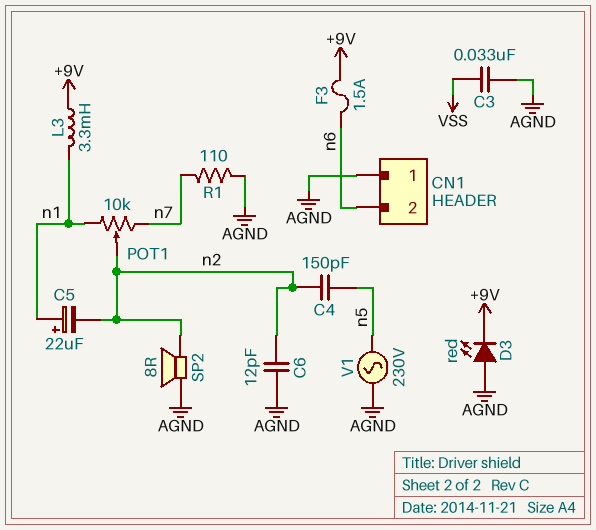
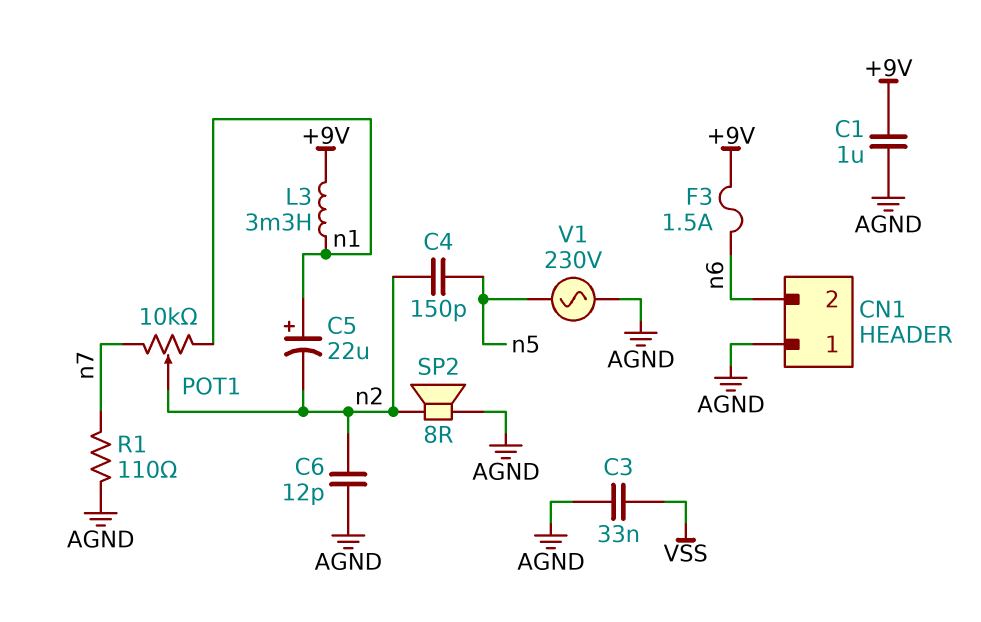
C1: none -> 1uF (+9V, AGND)
D3: LED red (A AGND, K +9V) -> none

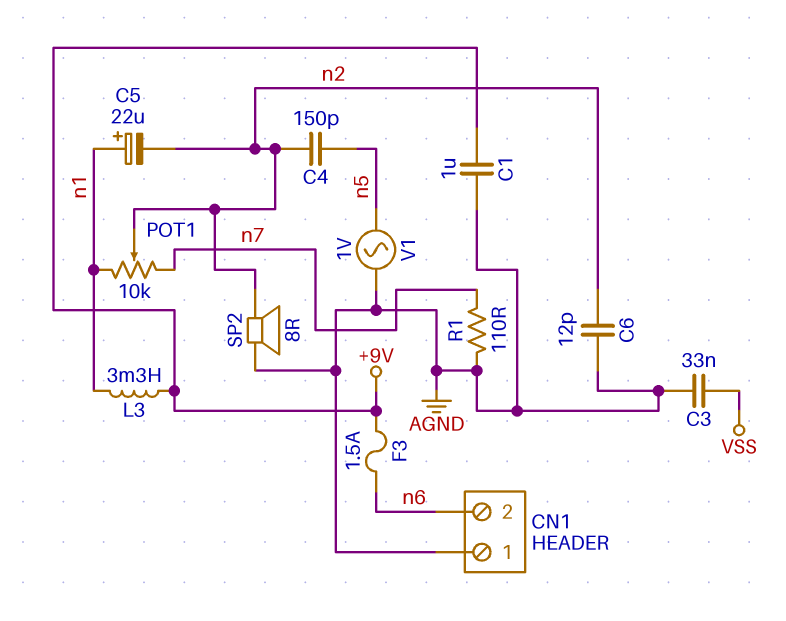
V1: AC 230V (AGND, n5) -> AC 1V (AGND, n5)

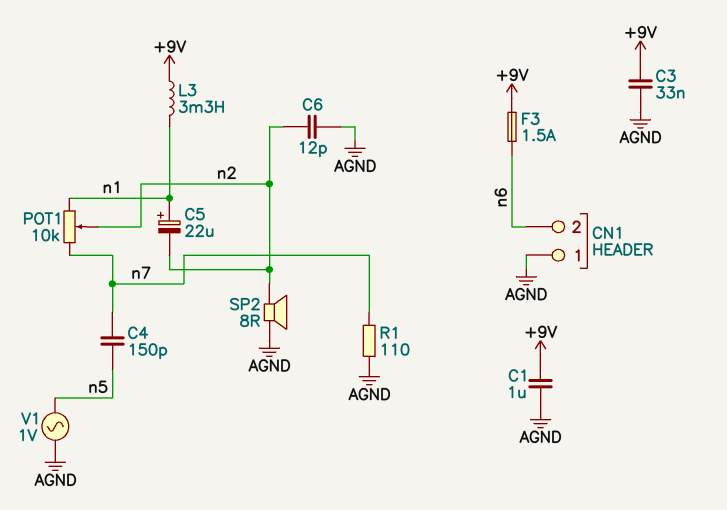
C3: 33nF (AGND, VSS) -> 33nF (+9V, AGND)
C4: 150pF (n2, n5) -> 150pF (n5, n7)

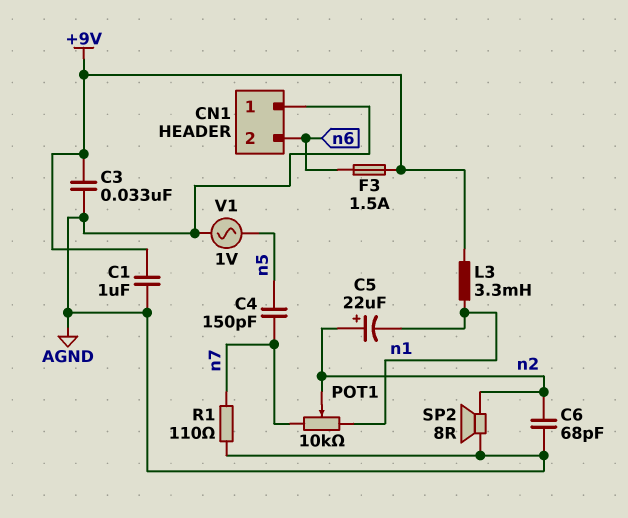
C5: 22uF (plus n1, minus n2) -> 22uF (plus n2, minus n1)
C6: 12pF (AGND, n2) -> 68pF (AGND, n2)

